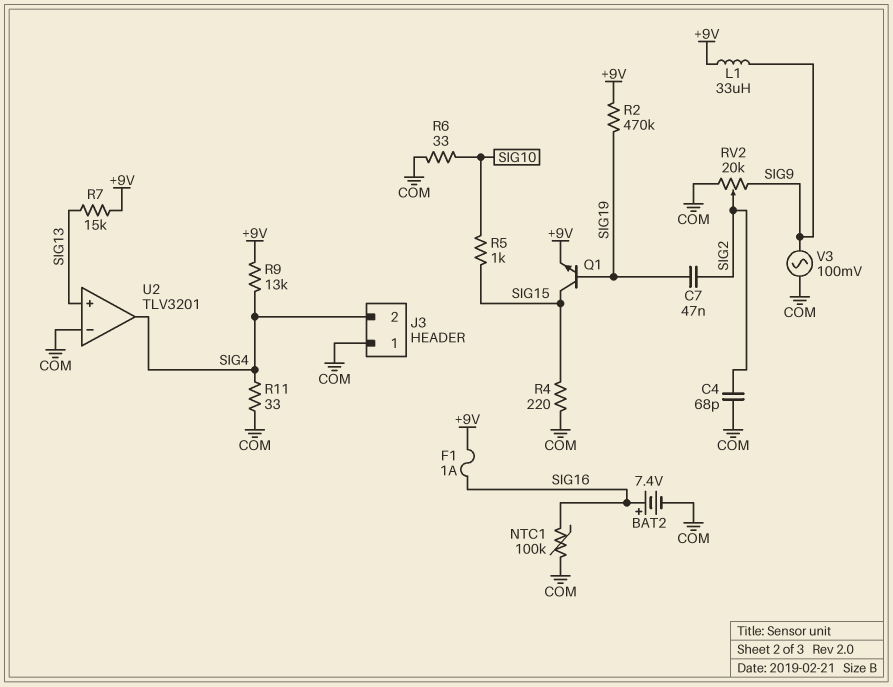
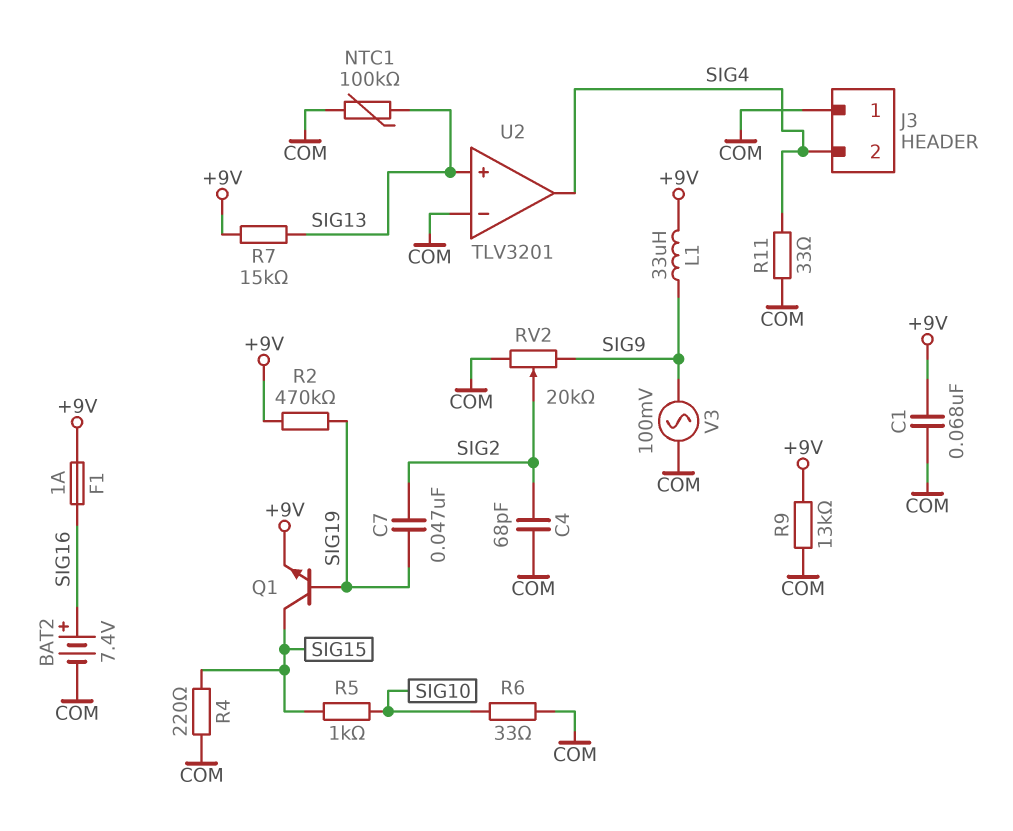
C1: none -> 68nF (+9V, COM)
NTC1: 100k (COM, SIG16) -> 100k (COM, SIG13)
R9: 13k (+9V, SIG4) -> 13k (+9V, COM)

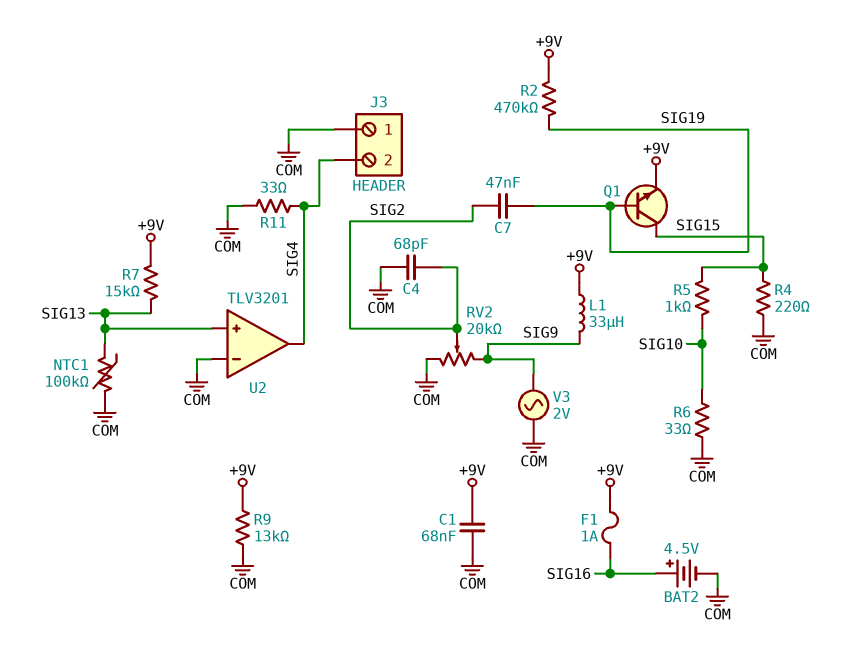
BAT2: 7.4V (plus SIG16, minus COM) -> 4.5V (plus SIG16, minus COM)
V3: AC 100mV (COM, SIG9) -> AC 2V (COM, SIG9)

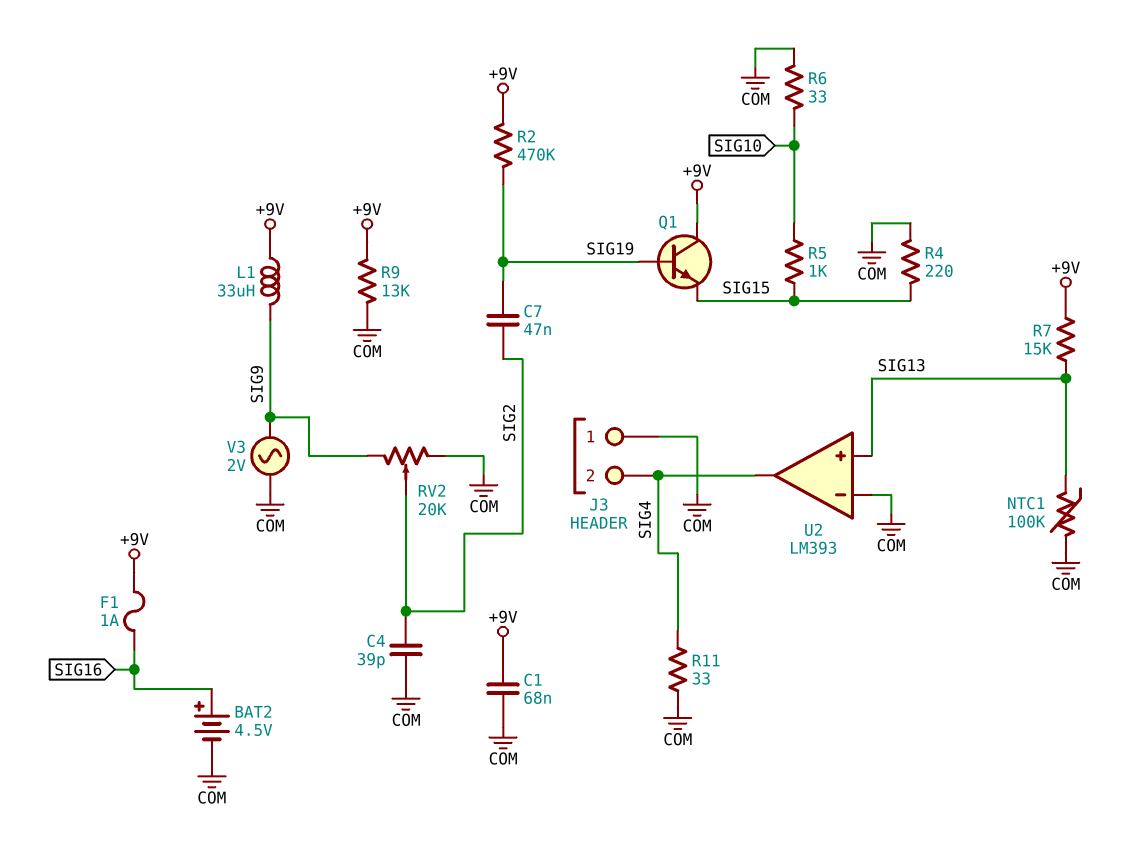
C4: 68pF (COM, SIG2) -> 39pF (COM, SIG2)
Q1: NPN (B SIG19, C SIG15, E +9V) -> NPN (B SIG19, C +9V, E SIG15)
U2: TLV3201 -> LM393

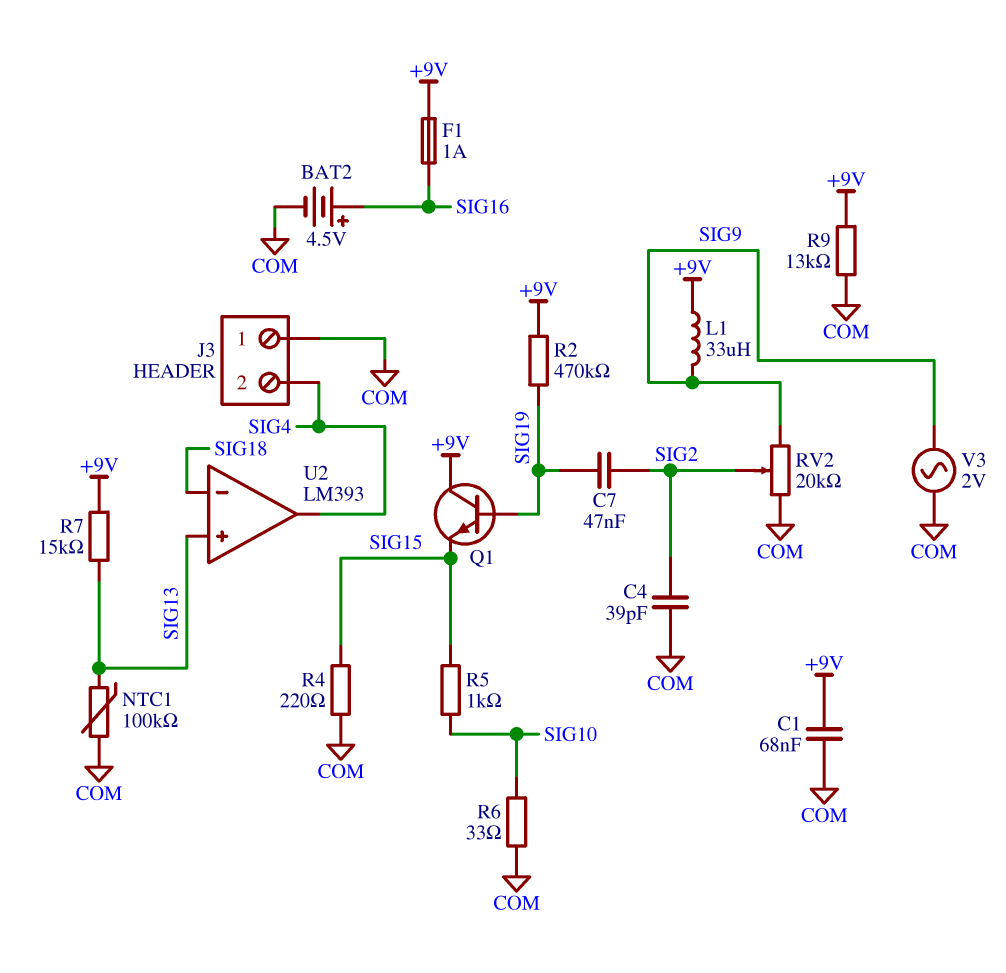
R11: 33 (COM, SIG4) -> none
U2 pin in-: COM -> SIG18

